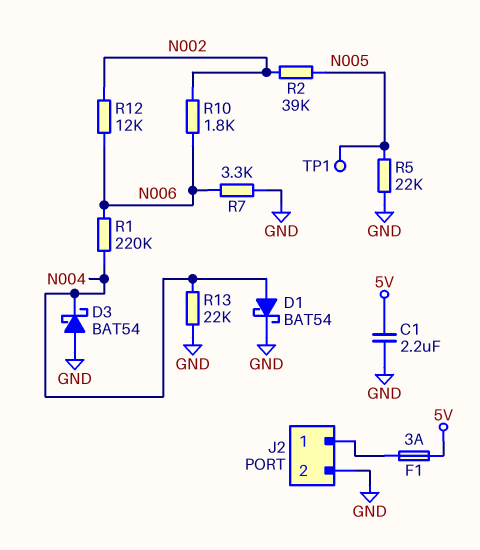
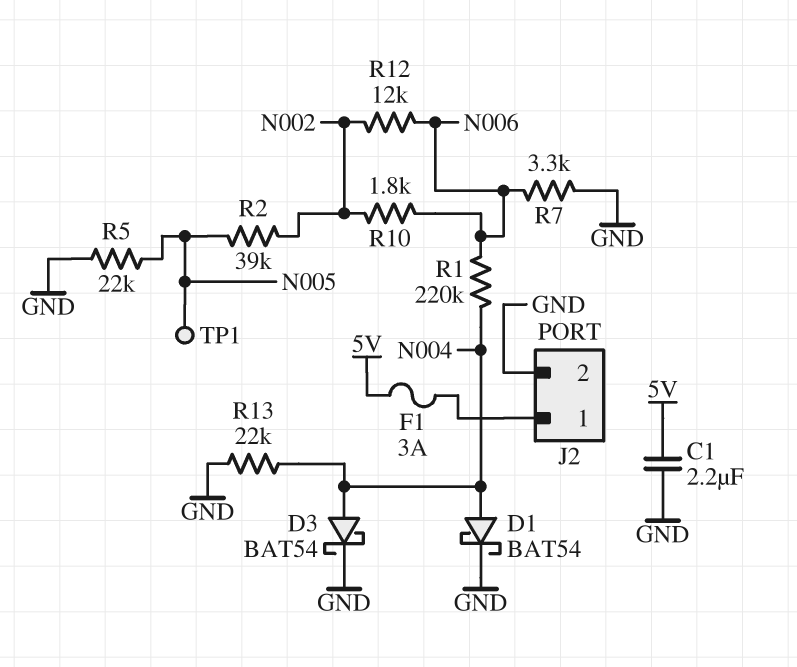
D3: schottky BAT54 (A GND, K N004) -> schottky BAT54 (A N004, K GND)

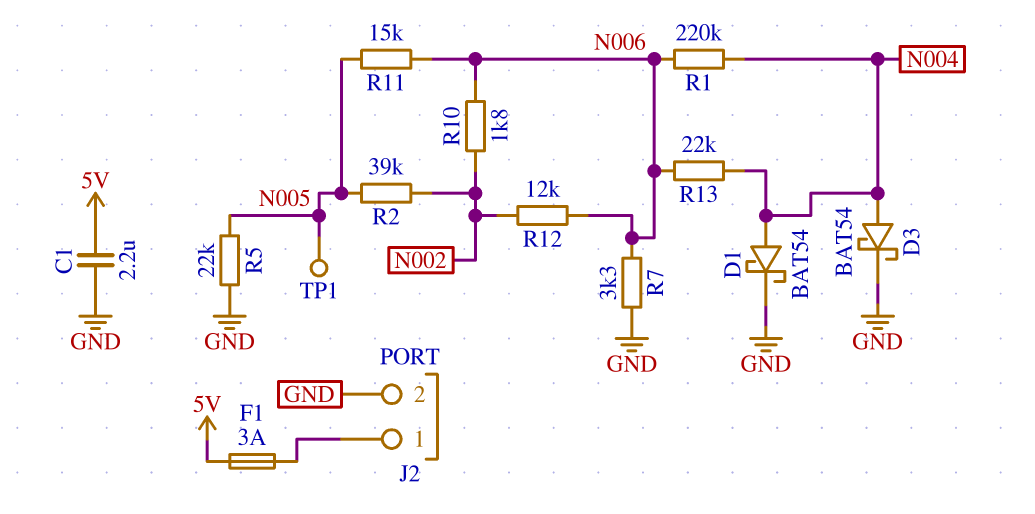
R11: none -> 15k (N005, N006)
R13: 22k (GND, N004) -> 22k (N004, N006)

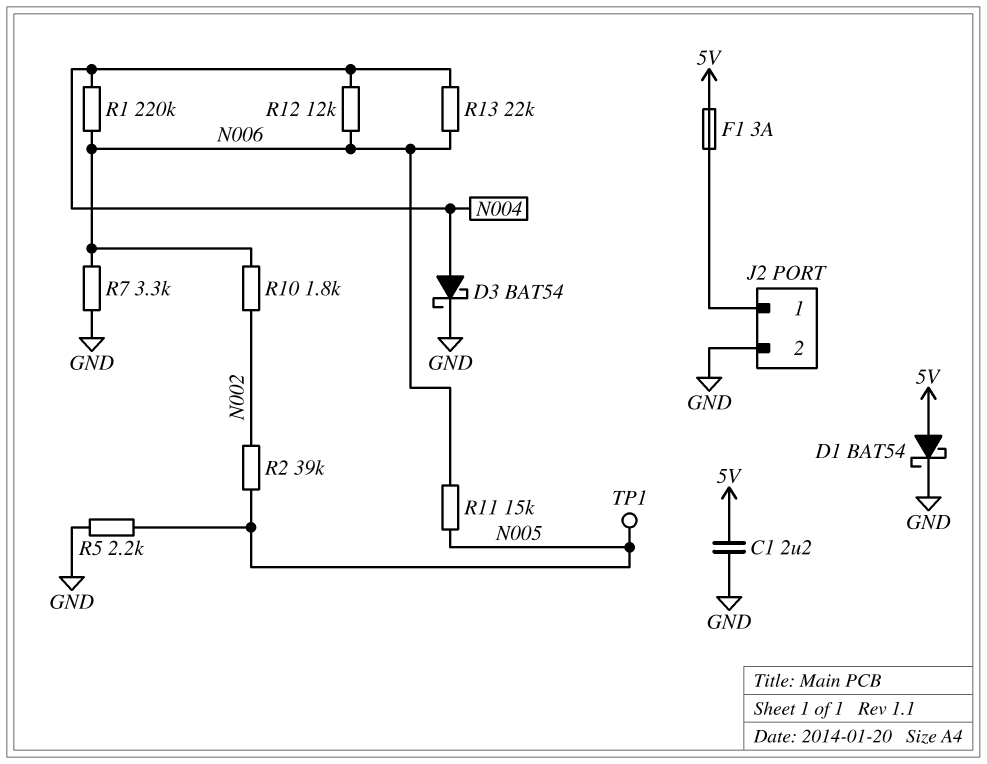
D1: schottky BAT54 (A N004, K GND) -> schottky BAT54 (A 5V, K GND)
R5: 22k (GND, N005) -> 2.2k (GND, N005)
R12: 12k (N002, N006) -> 12k (N004, N006)

